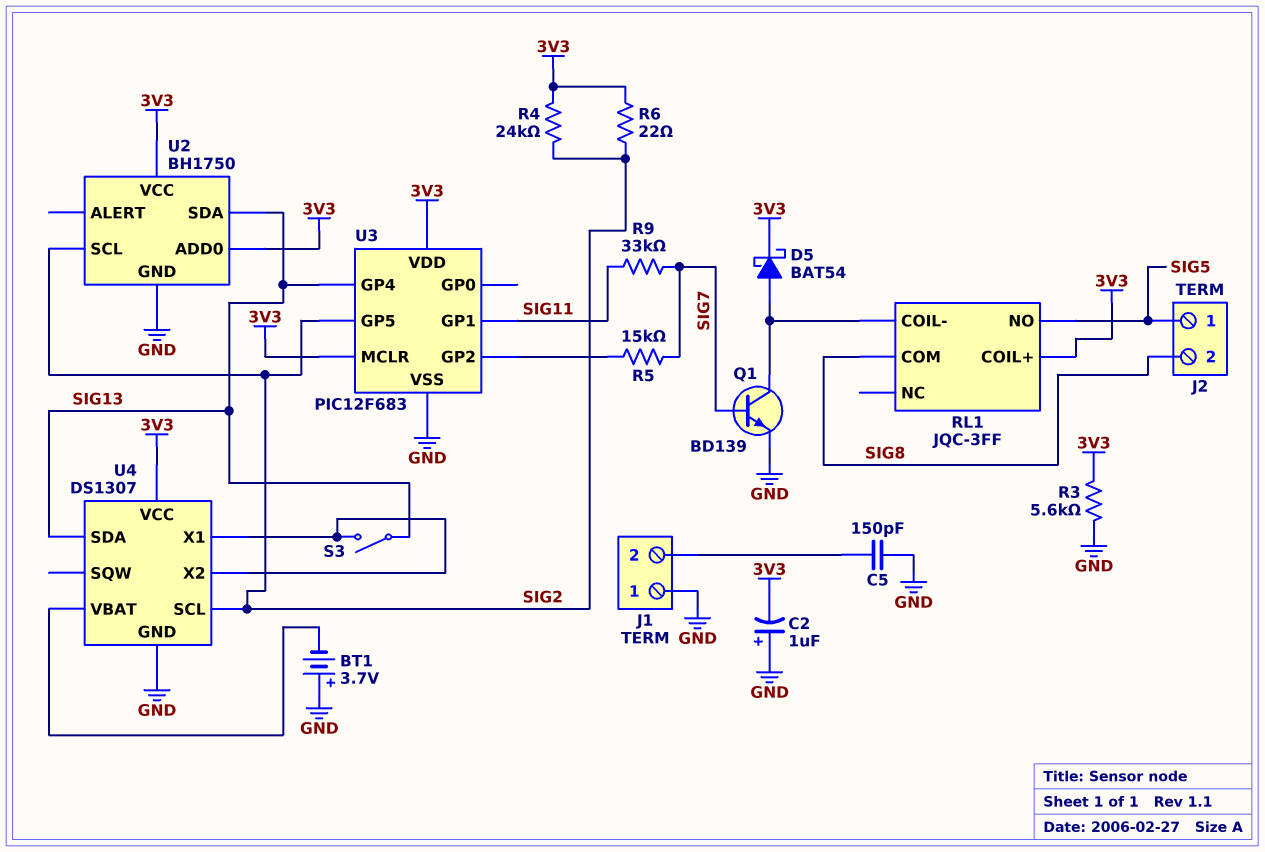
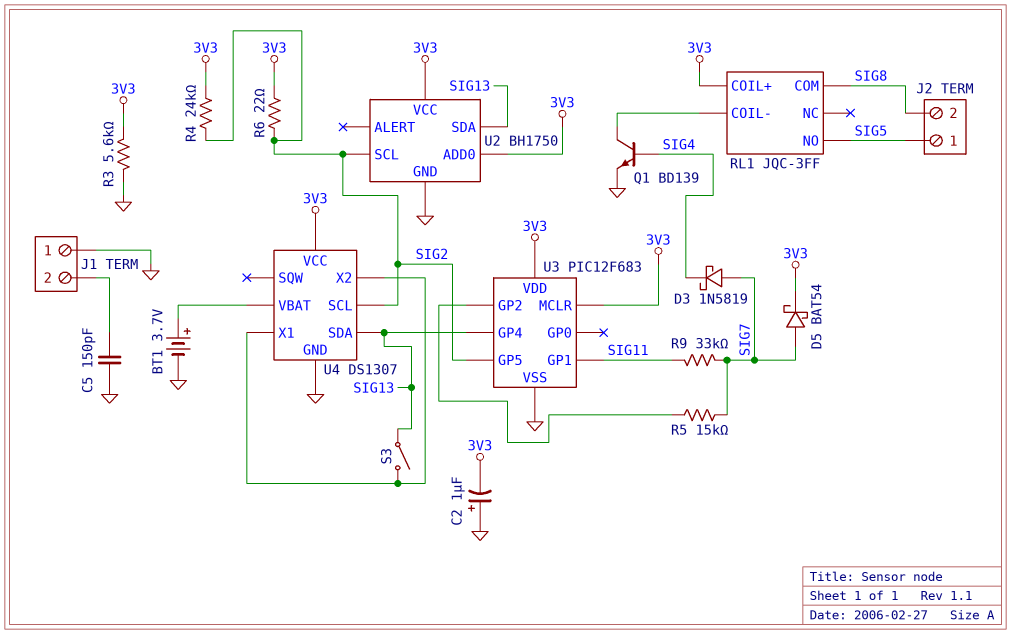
BT1: 3.7V (plus GND, minus U4/VBAT) -> 3.7V (plus U4/VBAT, minus GND)
D3: none -> schottky 1N5819 (A SIG7, K SIG4)
D5: schottky BAT54 (A RL1/COIL-, K 3V3) -> schottky BAT54 (A SIG7, K 3V3)
Q1: NPN BD139 (B SIG7, C RL1/COIL-, E GND) -> NPN BD139 (B SIG4, C RL1/COIL-, E GND)

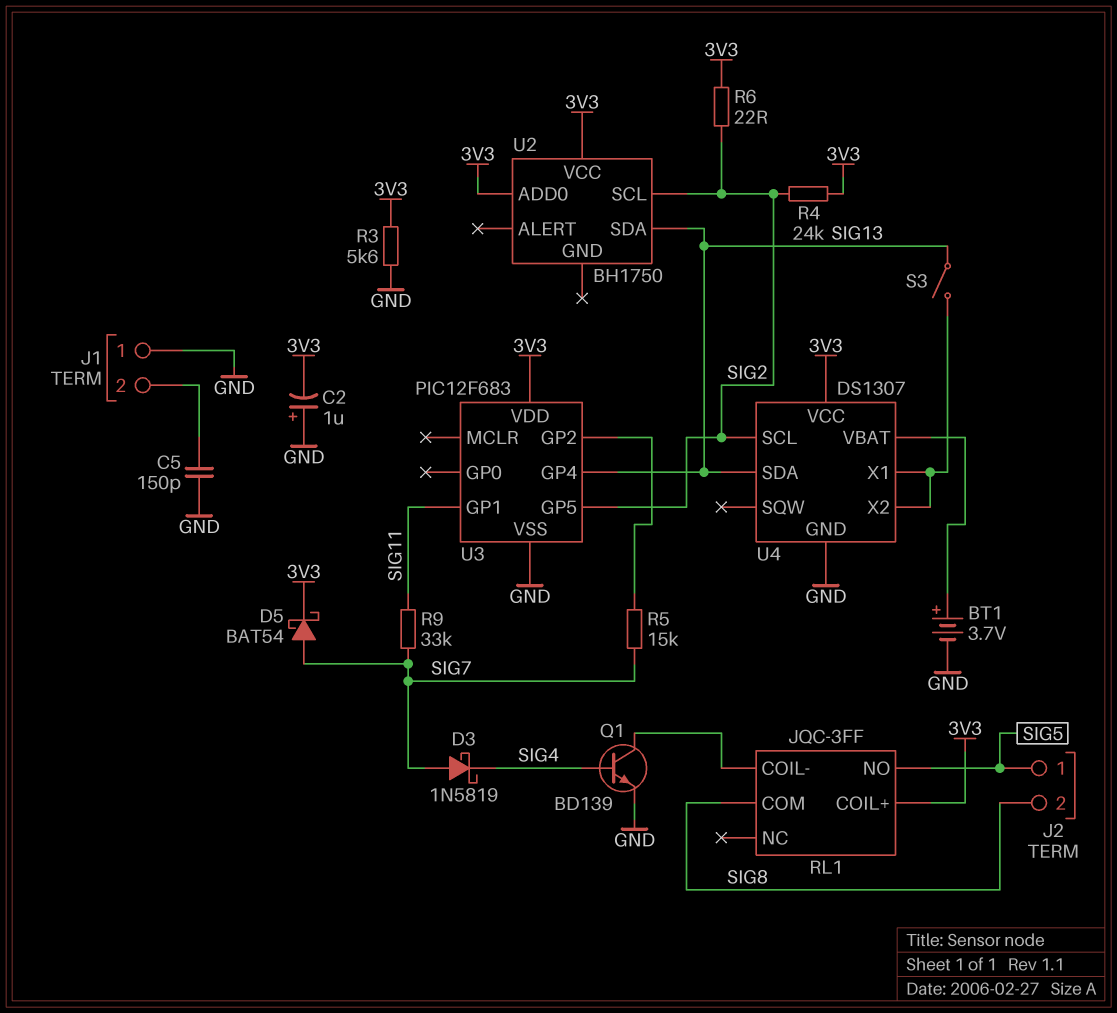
U2 pin GND: GND -> none
U3 pin MCLR: 3V3 -> none

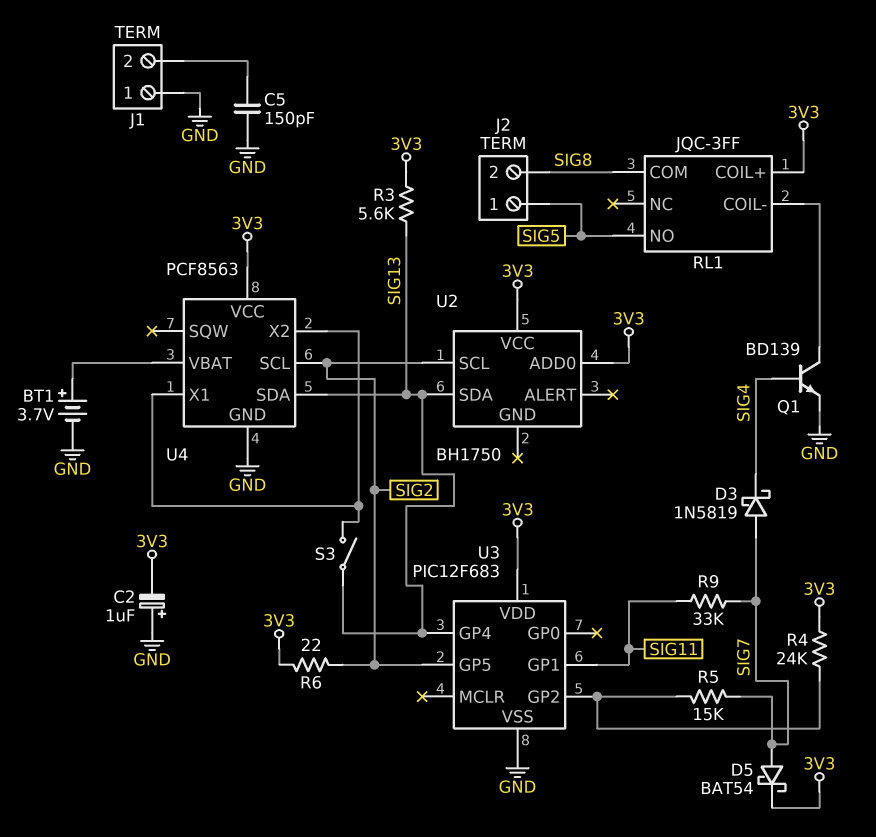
R3: 5.6k (3V3, GND) -> 5.6k (3V3, SIG13)
R4: 24k (3V3, SIG2) -> 24k (3V3, U3/GP2)
U4: DS1307 -> PCF8563

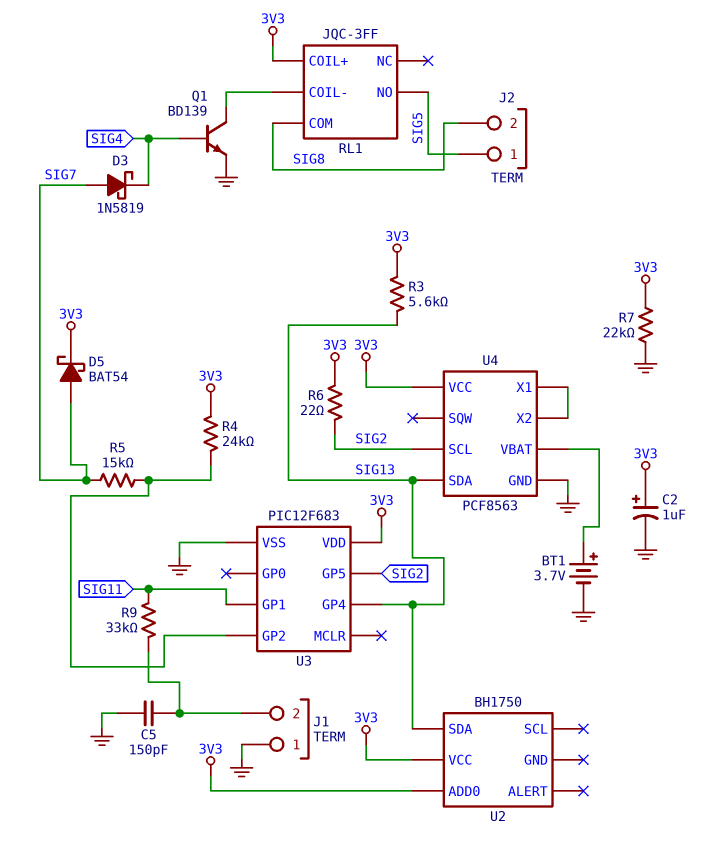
C2: 1uF (plus GND, minus 3V3) -> 1uF (plus 3V3, minus GND)
R7: none -> 22k (3V3, GND)
R9: 33k (SIG7, SIG11) -> 33k (J1/2, SIG11)
S3: switch (SIG13, U4/X1) -> none
U2 pin SCL: SIG2 -> none

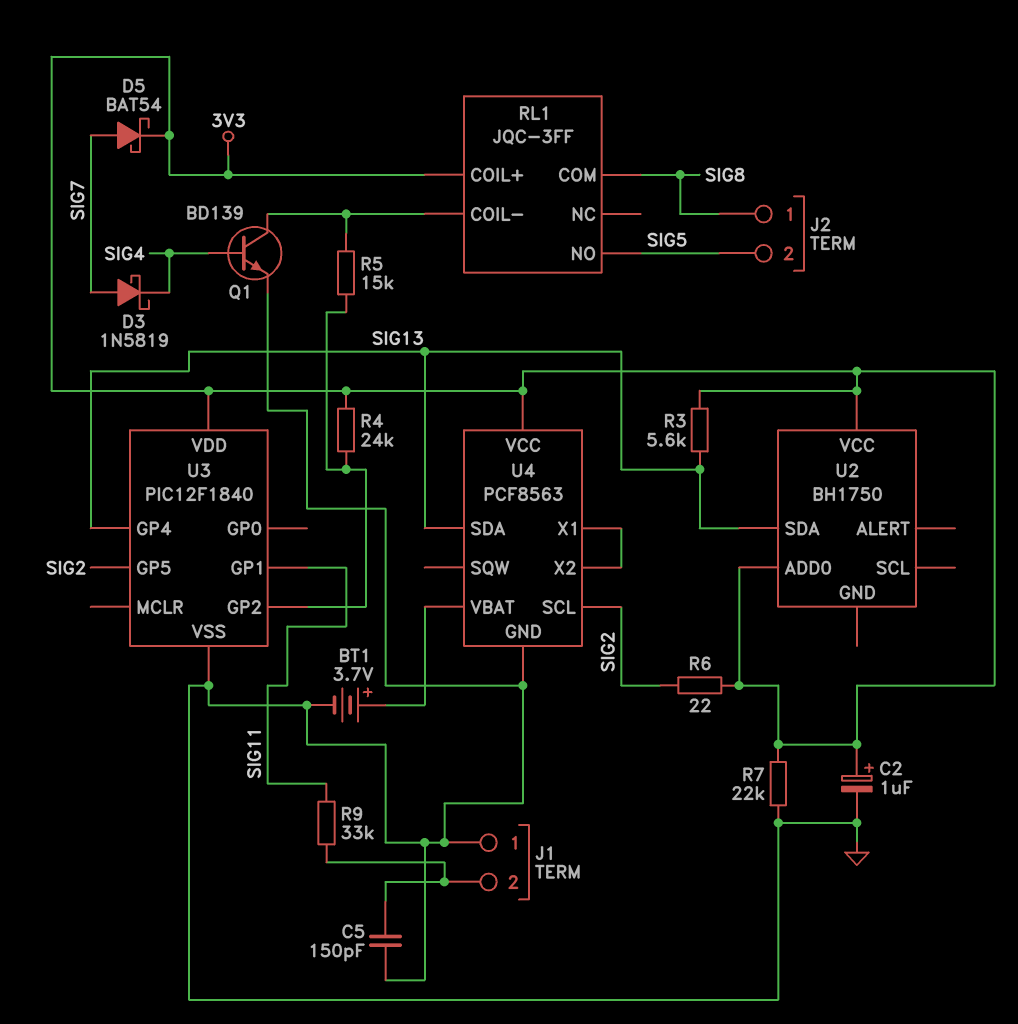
J2 pin 1: SIG5 -> SIG8
J2 pin 2: SIG8 -> SIG5
R5: 15k (SIG7, U3/GP2) -> 15k (RL1/COIL-, U3/GP2)
U3: PIC12F683 -> PIC12F1840

